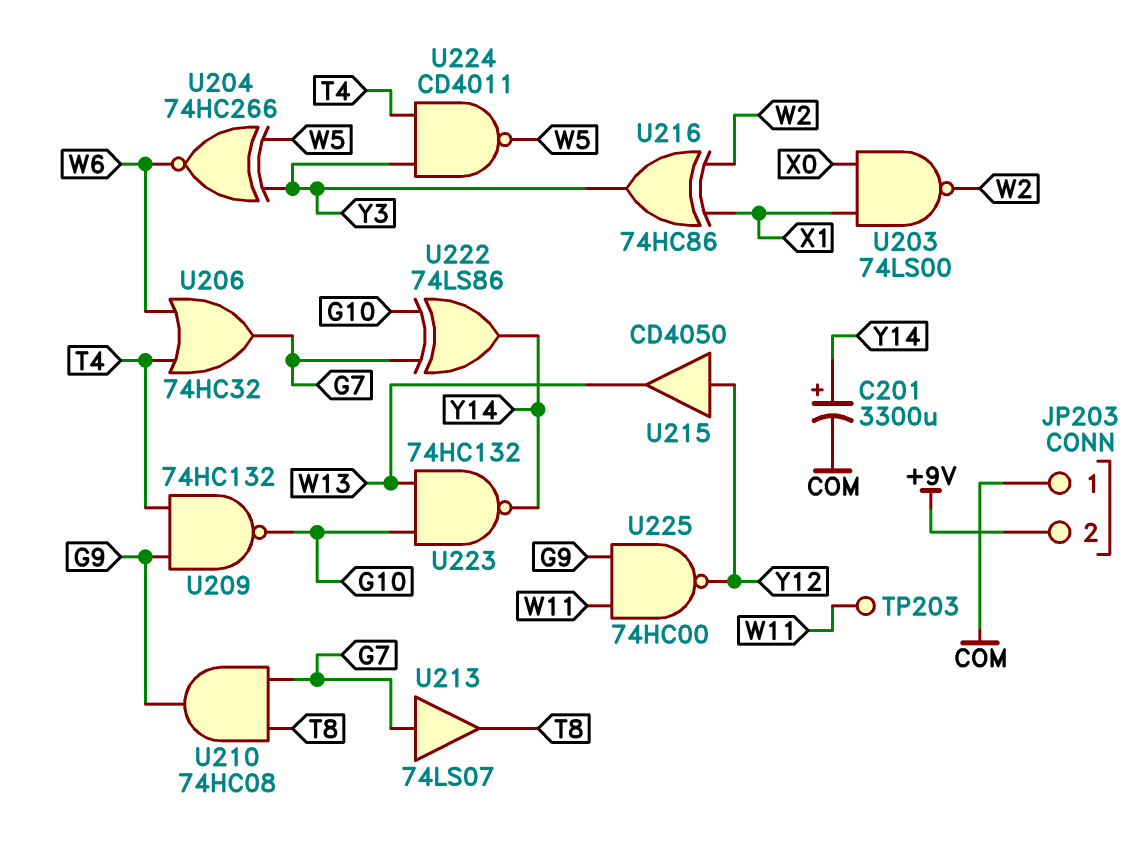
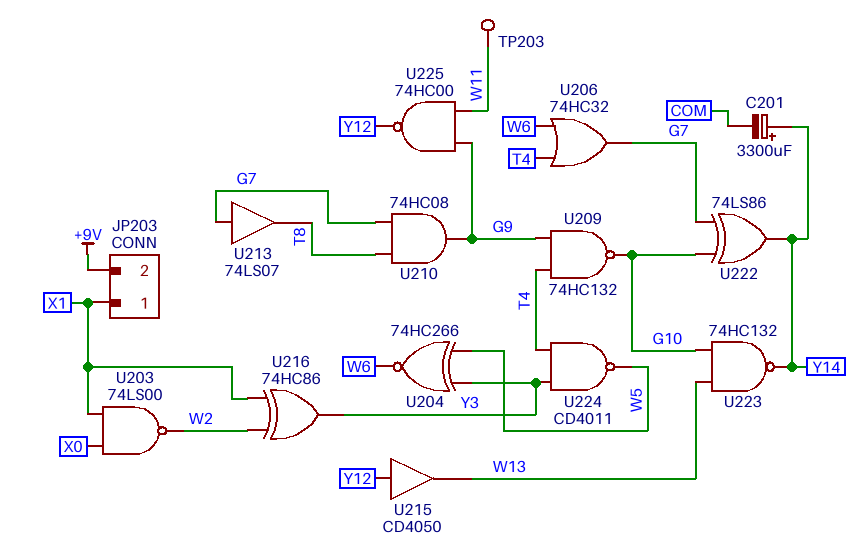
JP203 pin 1: COM -> X1

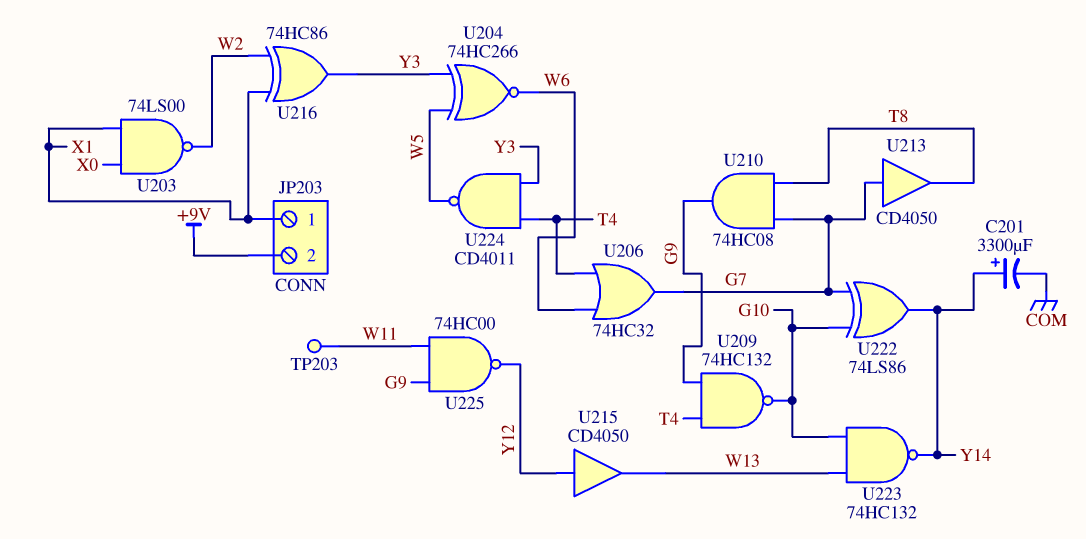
U213: buffer 74LS07 (in G7, out T8) -> buffer CD4050 (in G7, out T8)

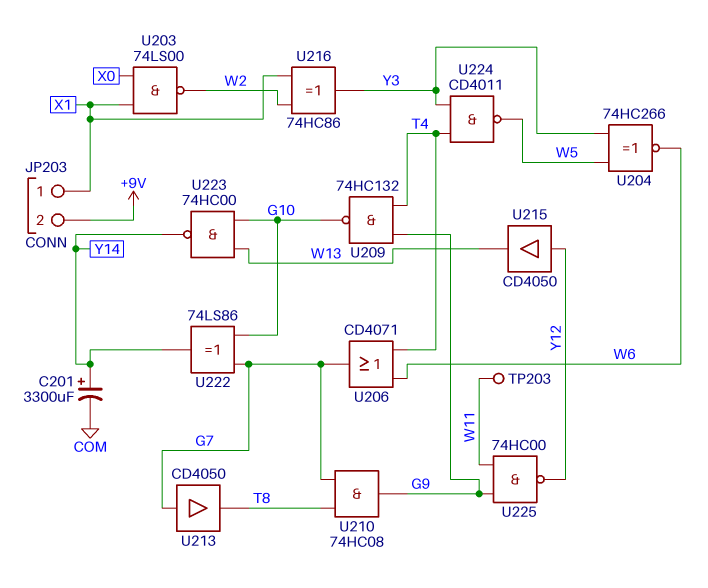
U206: OR 74HC32 (in T4, in W6, out G7) -> OR CD4071 (in T4, in W6, out G7)
U223: NAND 74HC132 (in G10, in W13, out Y14) -> NAND 74HC00 (in G10, in W13, out Y14)

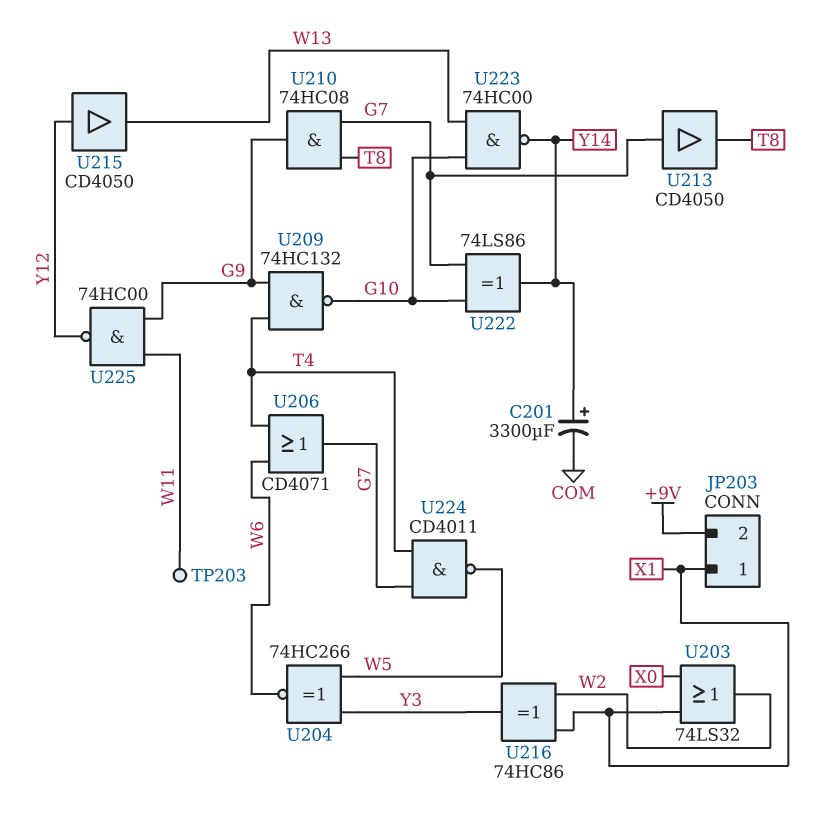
U203: NAND 74LS00 (in X0, in X1, out W2) -> OR 74LS32 (in X0, in X1, out W2)
U224: NAND CD4011 (in T4, in Y3, out W5) -> NAND CD4011 (in G7, in T4, out W5)

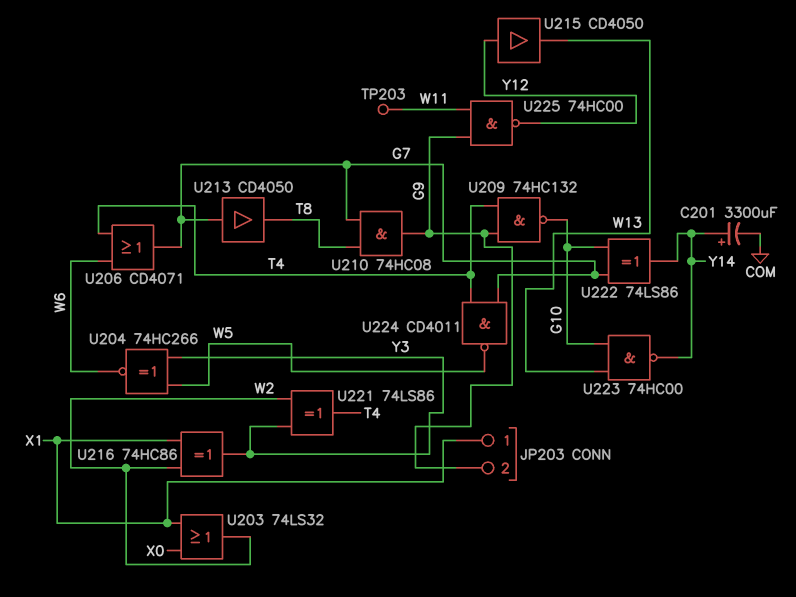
JP203 pin 2: +9V -> G9
U221: none -> XOR 74LS86 (in W2, in Y3, out T4)

